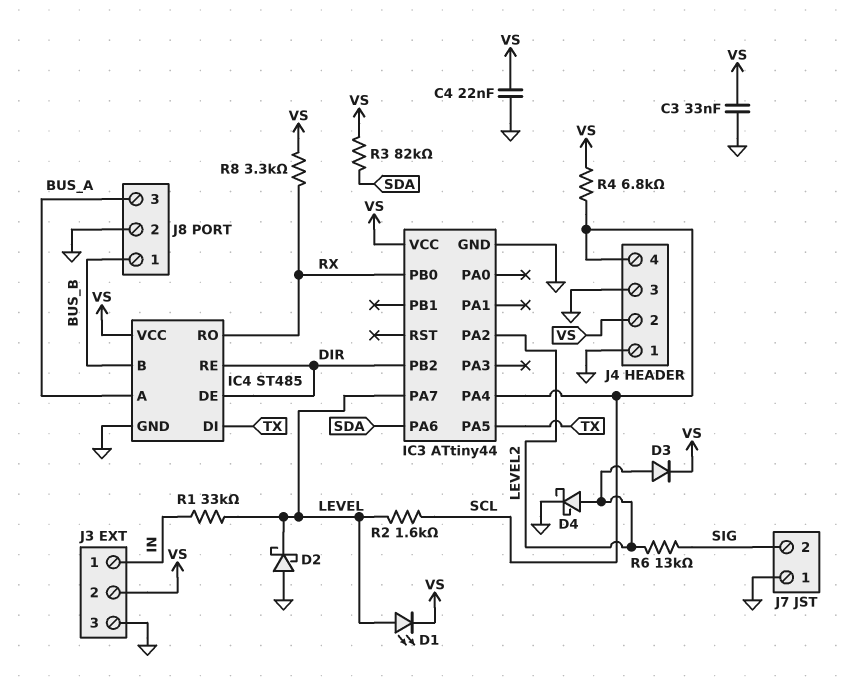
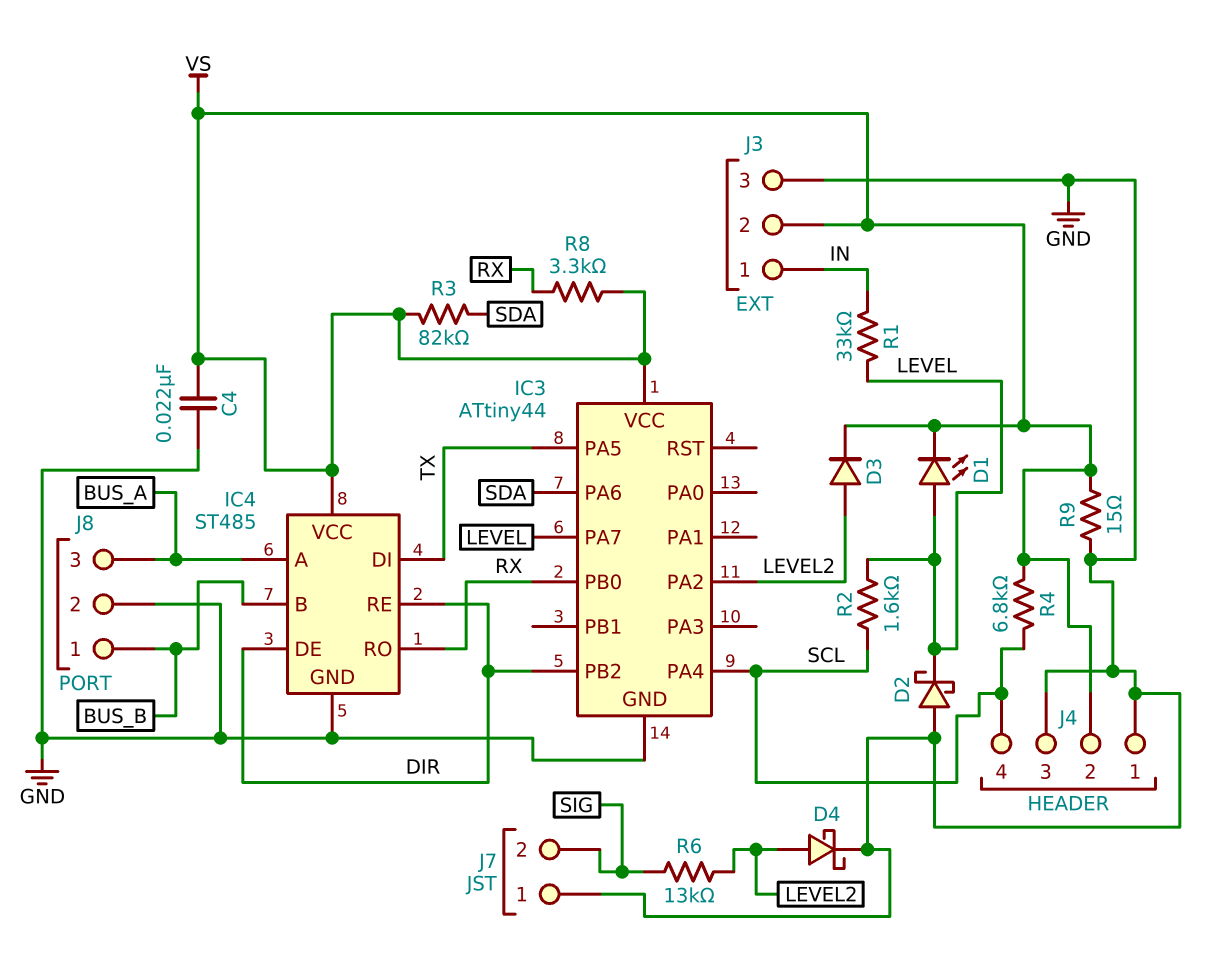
C3: 33nF (GND, VS) -> none
R9: none -> 15 (GND, VS)

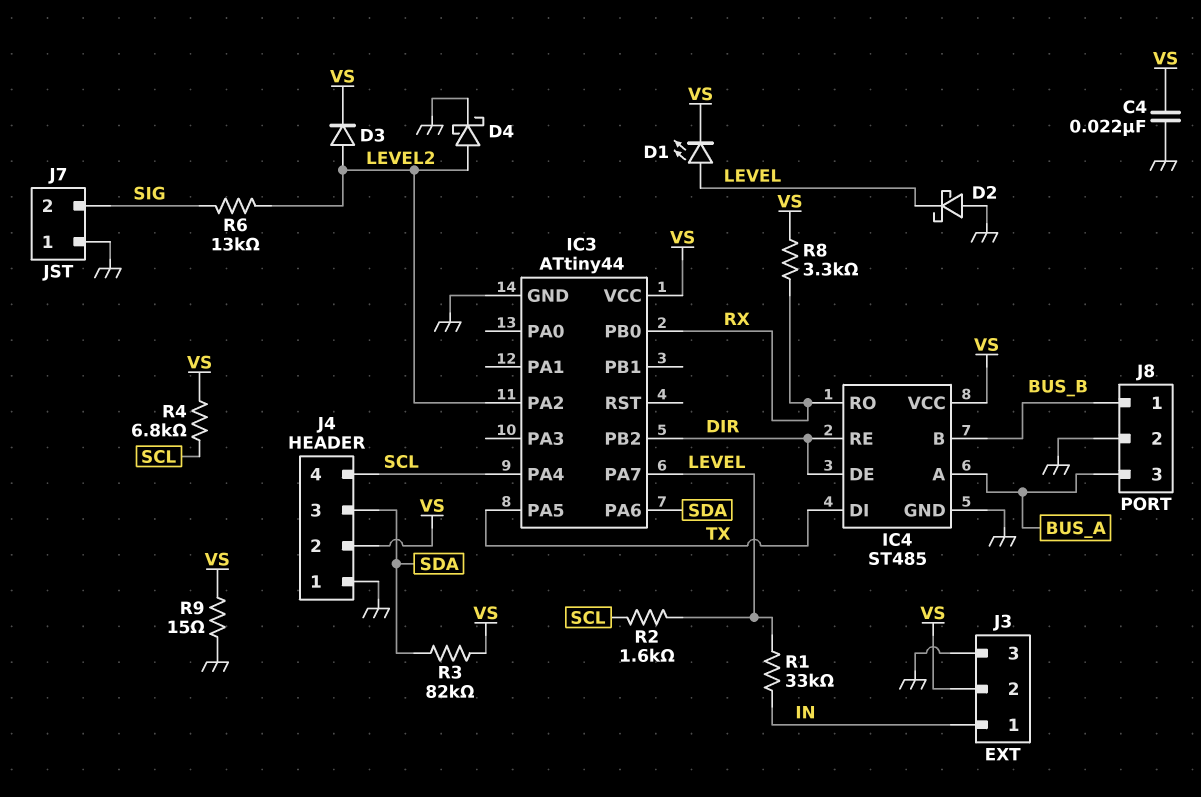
J4 pin 3: GND -> SDA

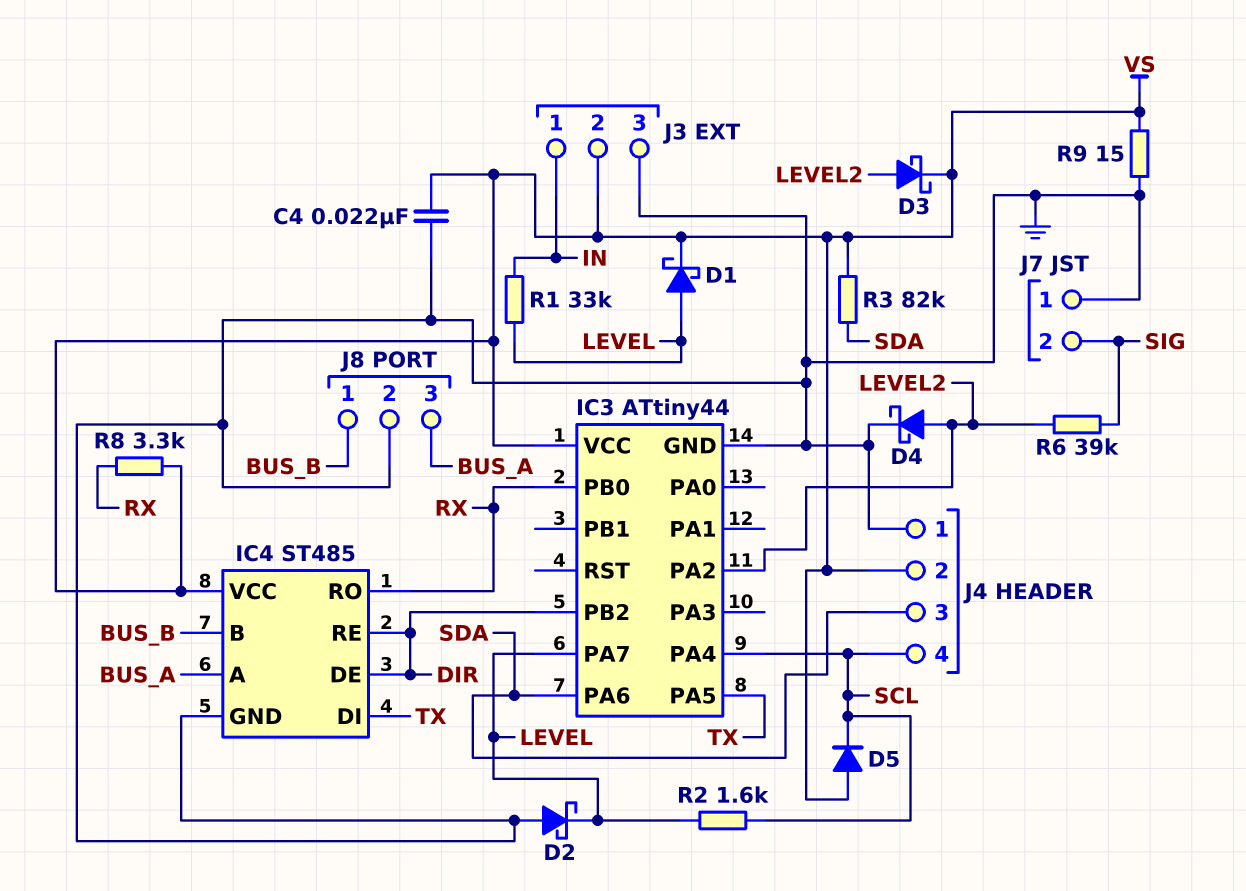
D1: LED (A LEVEL, K VS) -> schottky (A LEVEL, K VS)
D3: diode (A LEVEL2, K VS) -> schottky (A LEVEL2, K VS)
D5: none -> diode (A VS, K SCL)
R4: 6.8k (SCL, VS) -> none
R6: 13k (LEVEL2, SIG) -> 39k (LEVEL2, SIG)

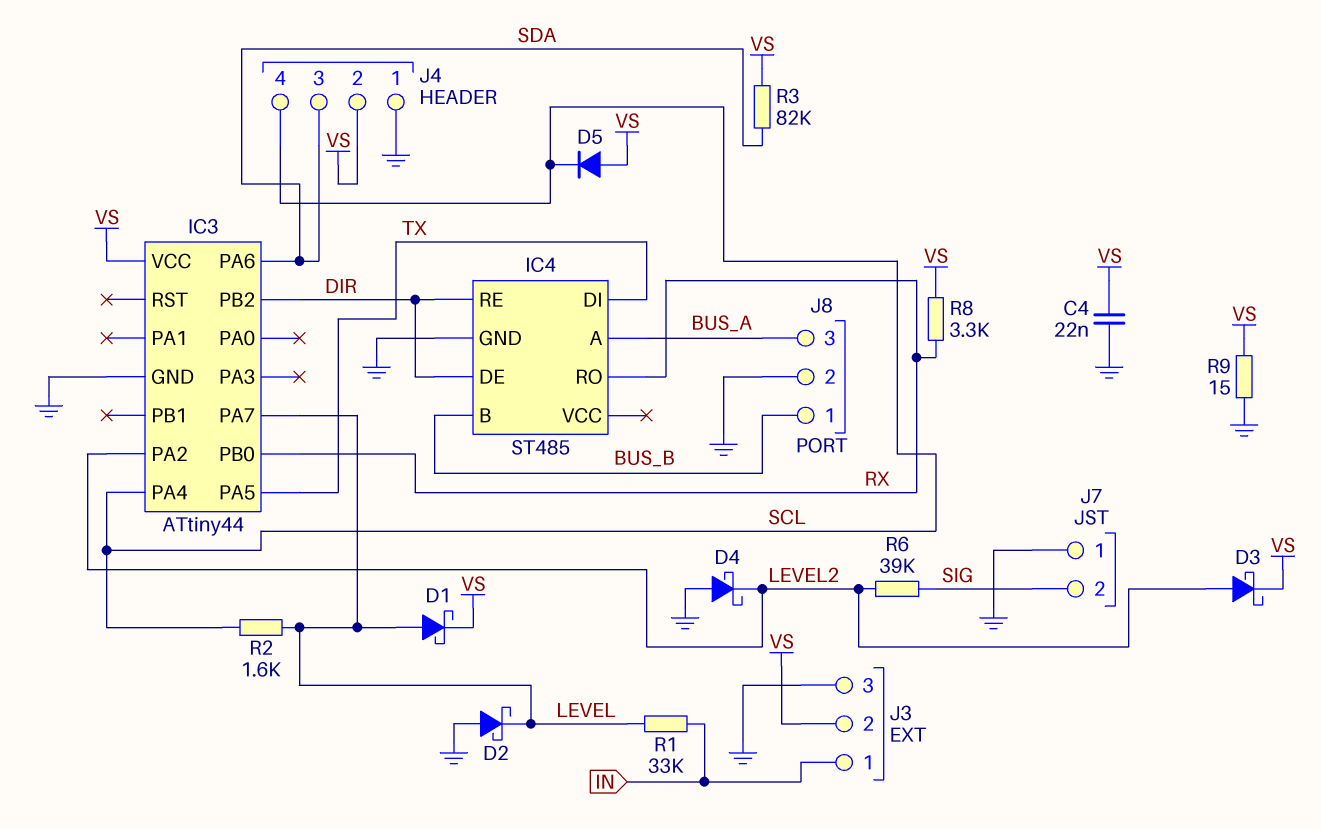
D4: schottky (A LEVEL2, K GND) -> schottky (A GND, K LEVEL2)
IC4 pin VCC: VS -> none

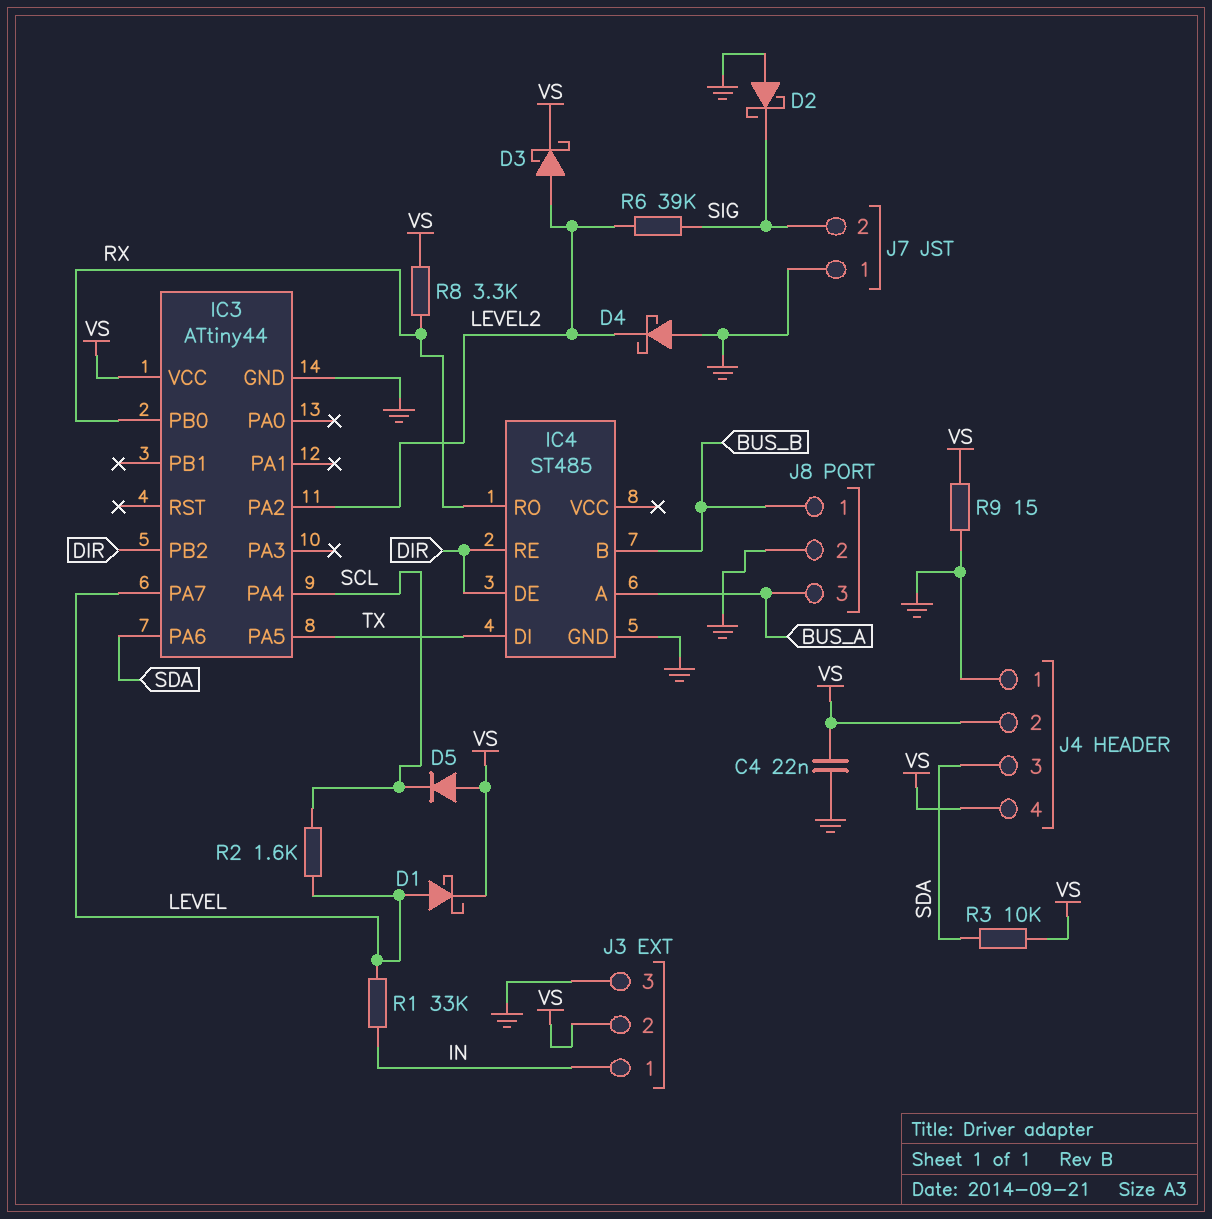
D2: schottky (A GND, K LEVEL) -> schottky (A GND, K SIG)
J4 pin 4: SCL -> VS
R3: 82k (SDA, VS) -> 10k (SDA, VS)

